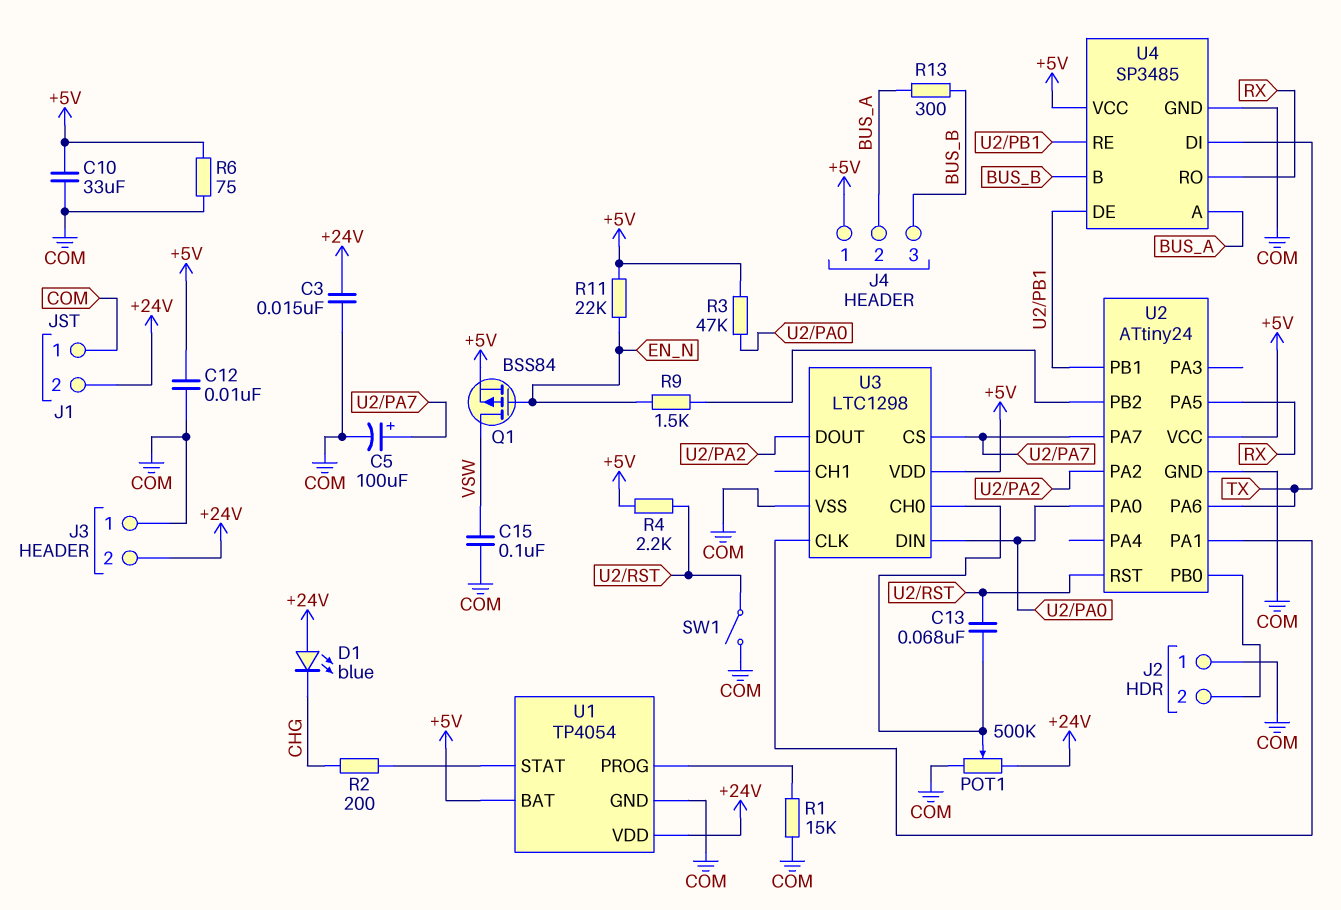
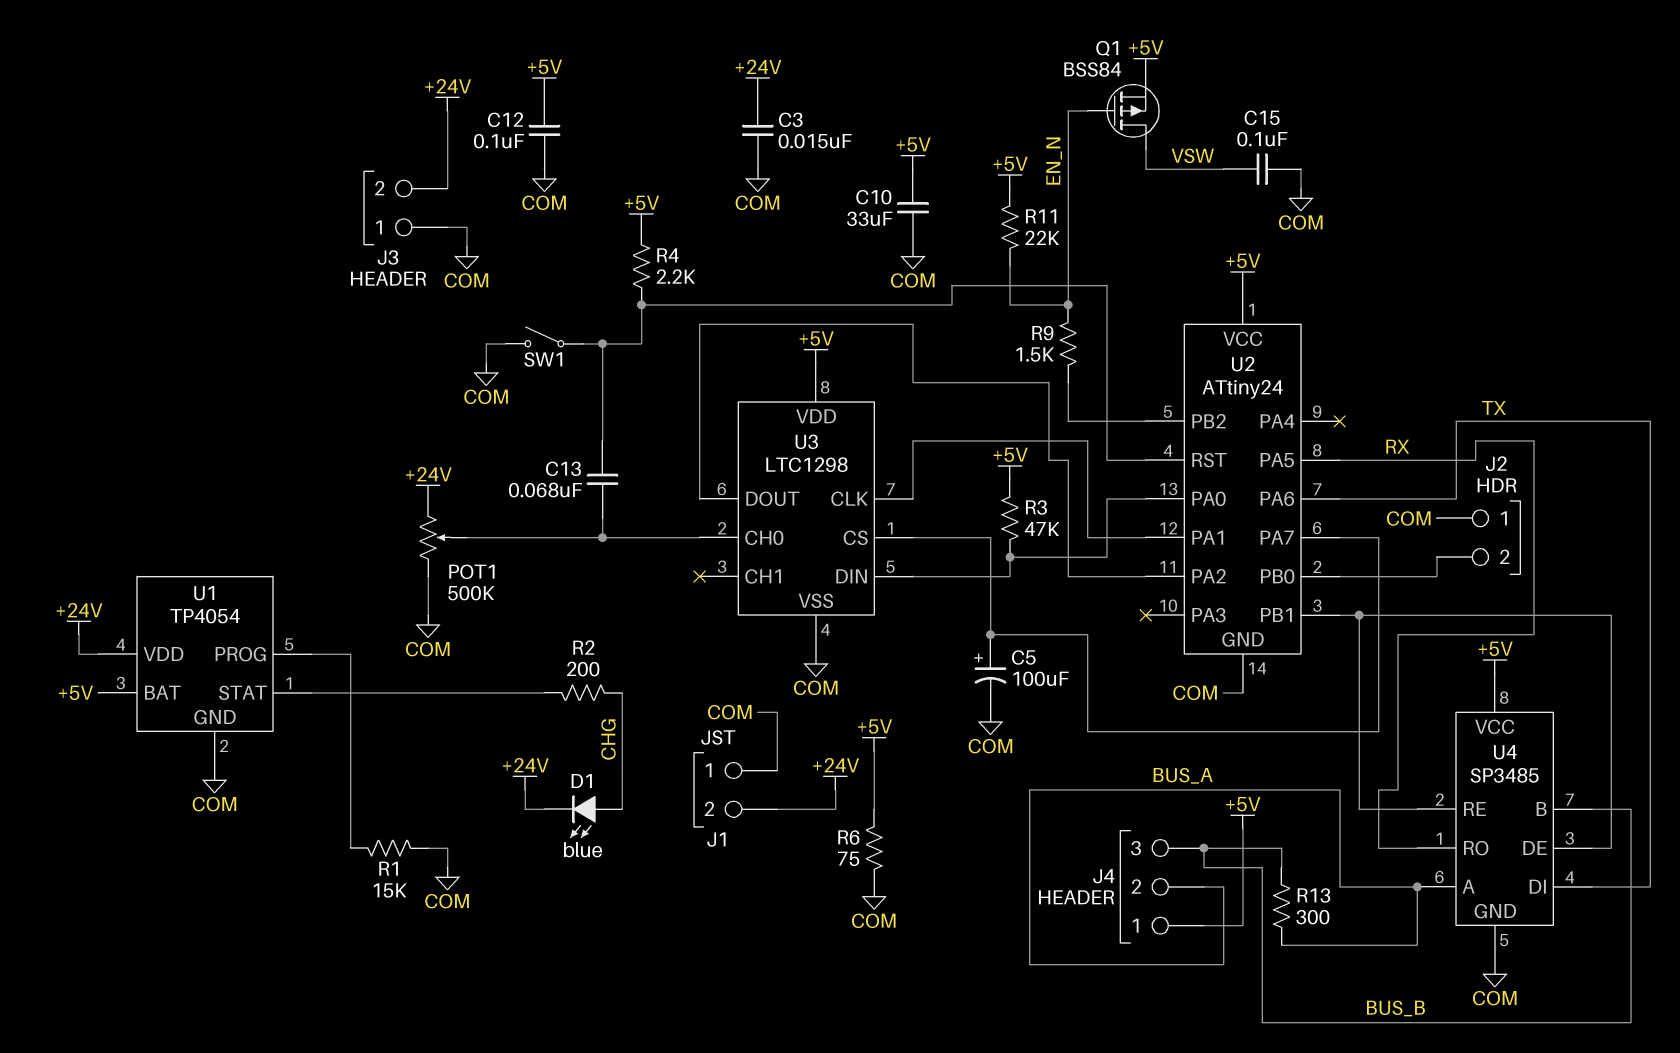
C12: 10nF (+5V, COM) -> 100nF (+5V, COM)
D1: LED blue (A +24V, K CHG) -> LED blue (A CHG, K +24V)

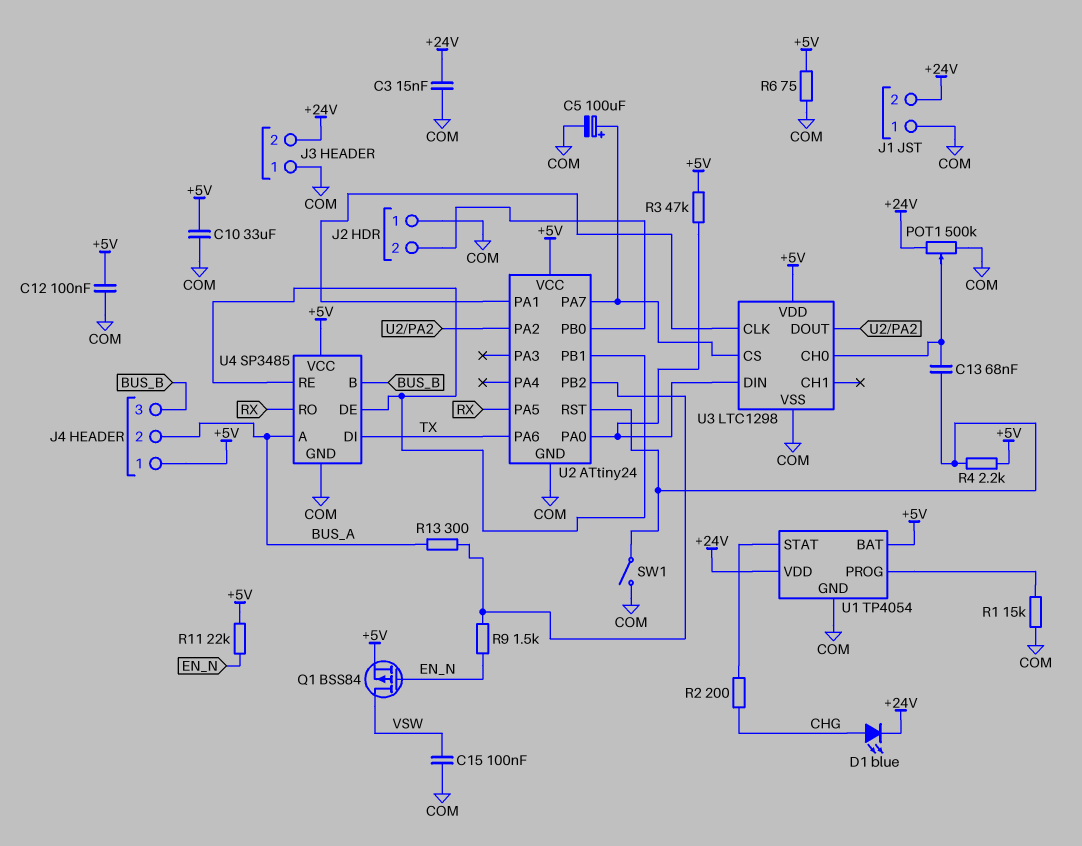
R13: 300 (BUS_A, BUS_B) -> 300 (BUS_A, U2/PB2)

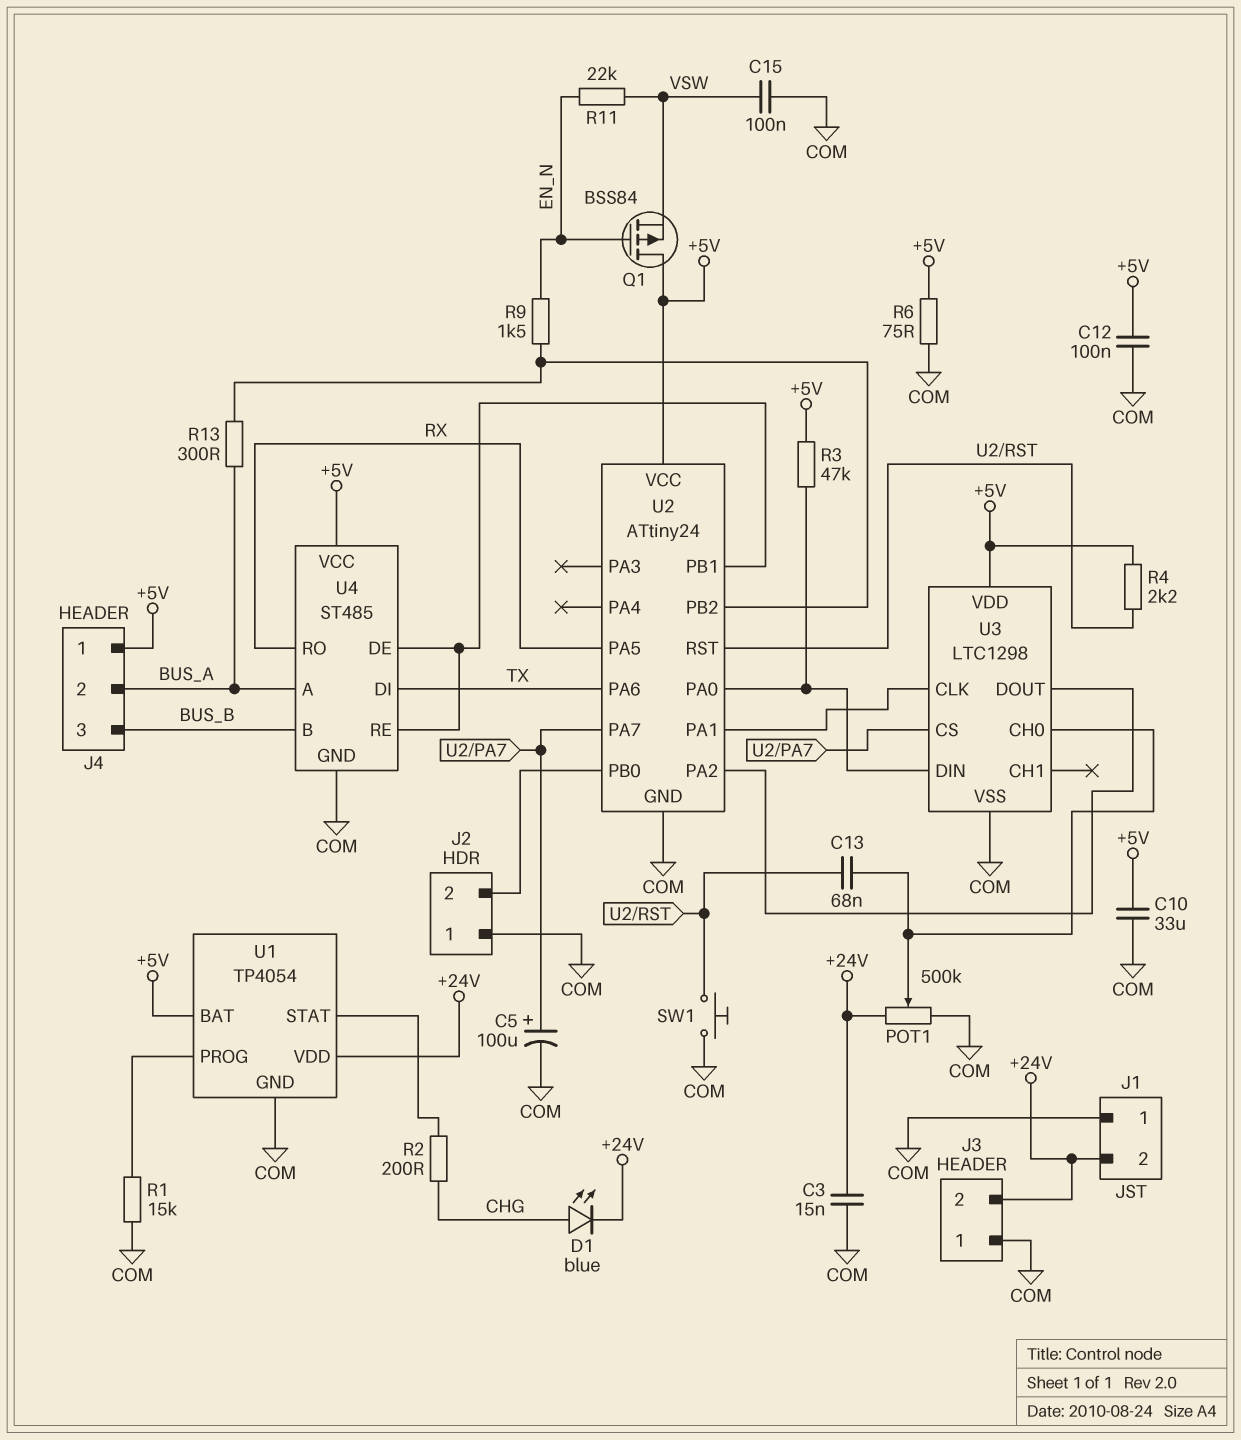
Q1: PMOS BSS84 (G EN_N, D VSW, S +5V) -> PMOS BSS84 (G EN_N, D +5V, S VSW)
R11: 22k (+5V, EN_N) -> 22k (EN_N, VSW)
SW1: switch (COM, U2/RST) -> button (COM, U2/RST)
U4: SP3485 -> ST485

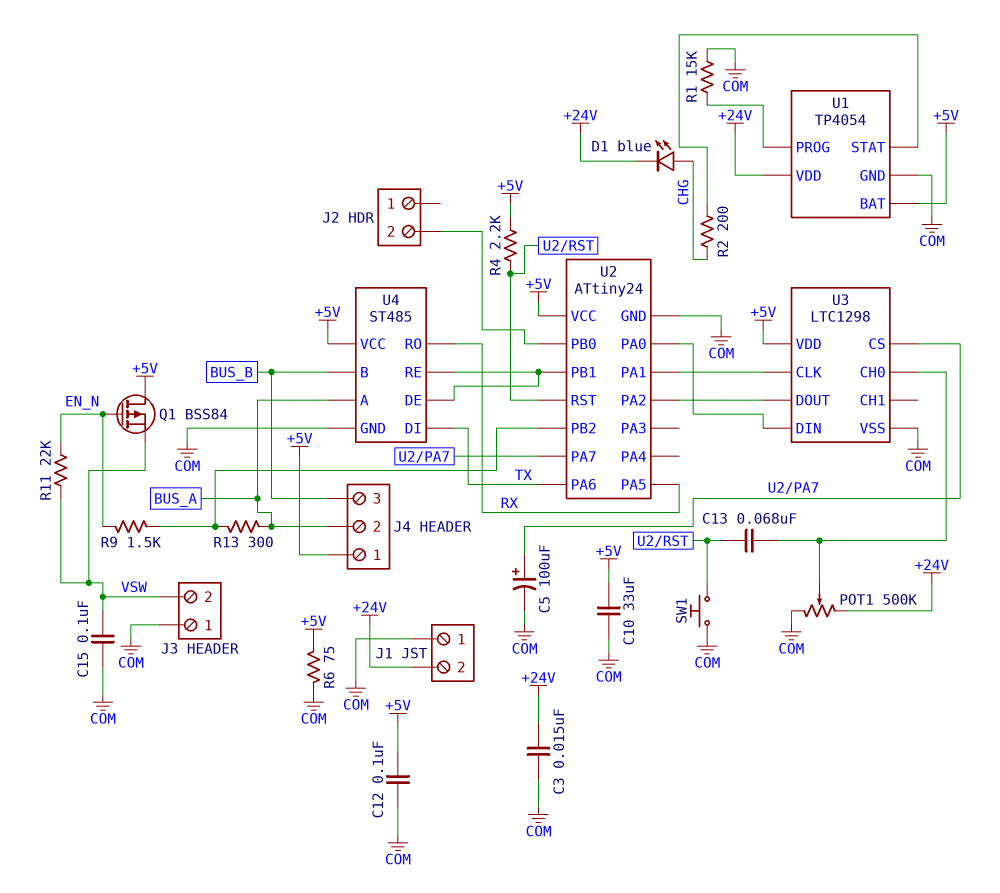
J2 pin 1: COM -> none
J3 pin 2: +24V -> VSW
R3: 47k (+5V, U2/PA0) -> none

